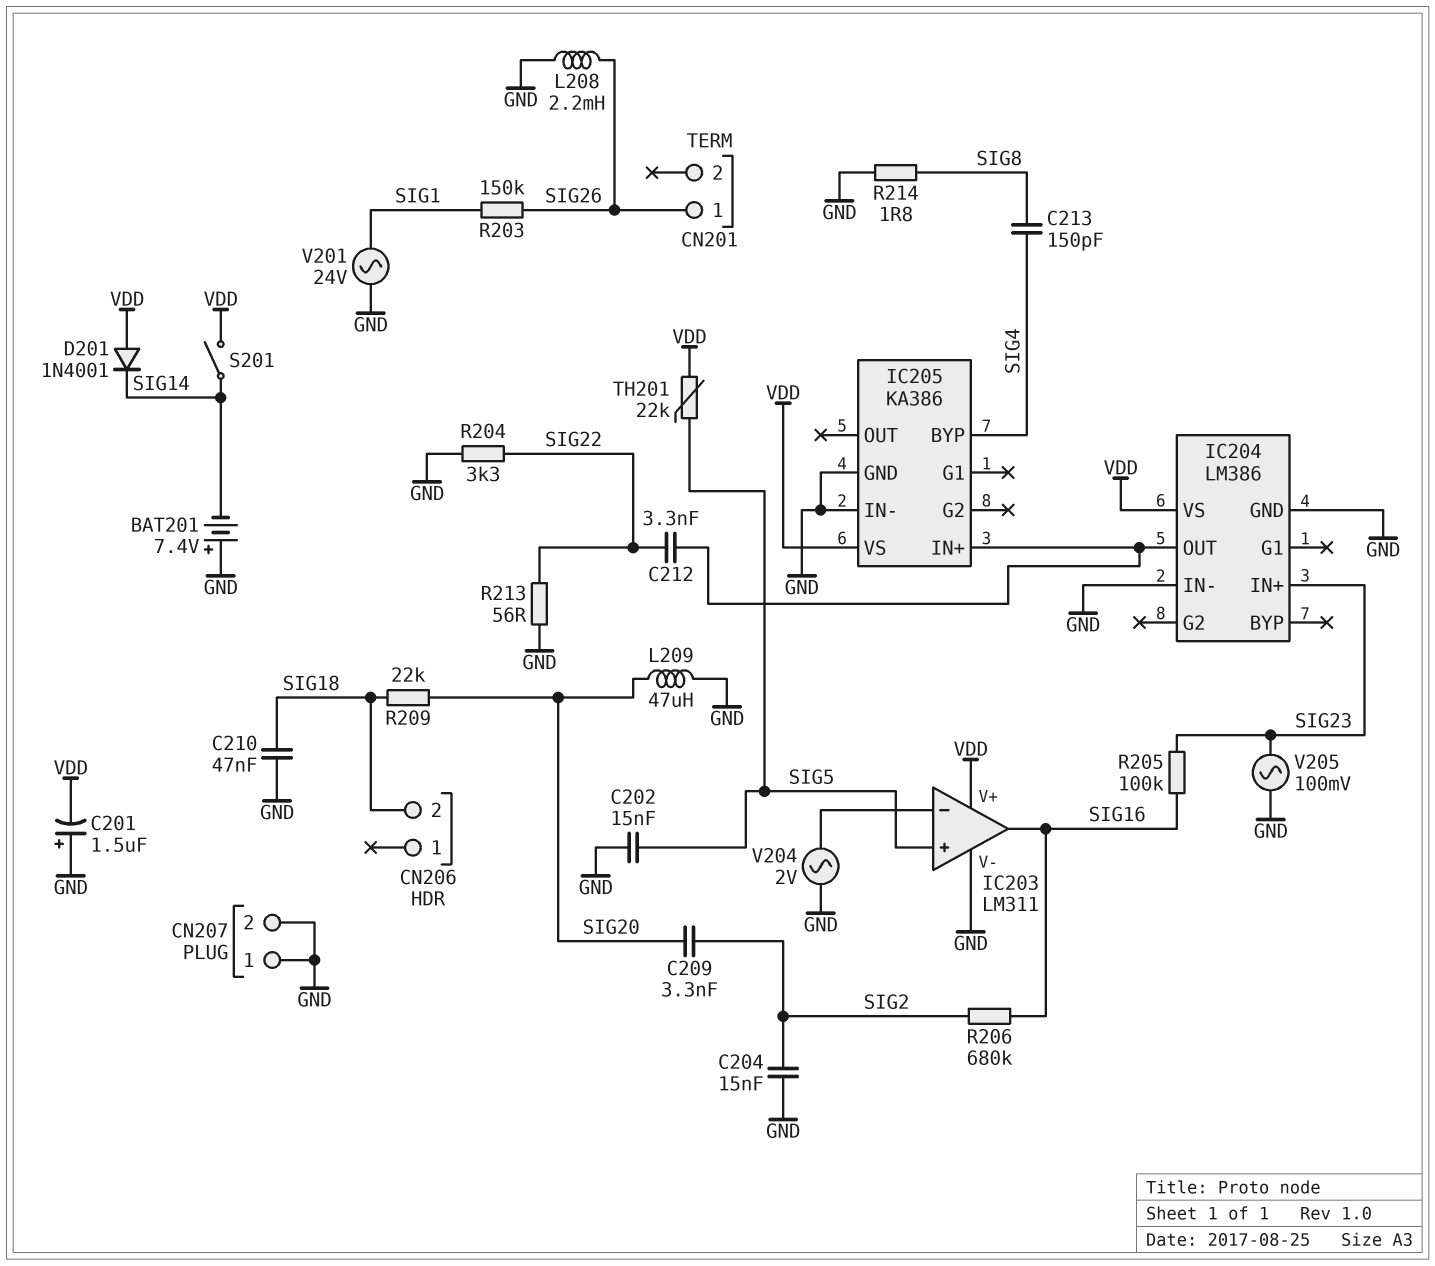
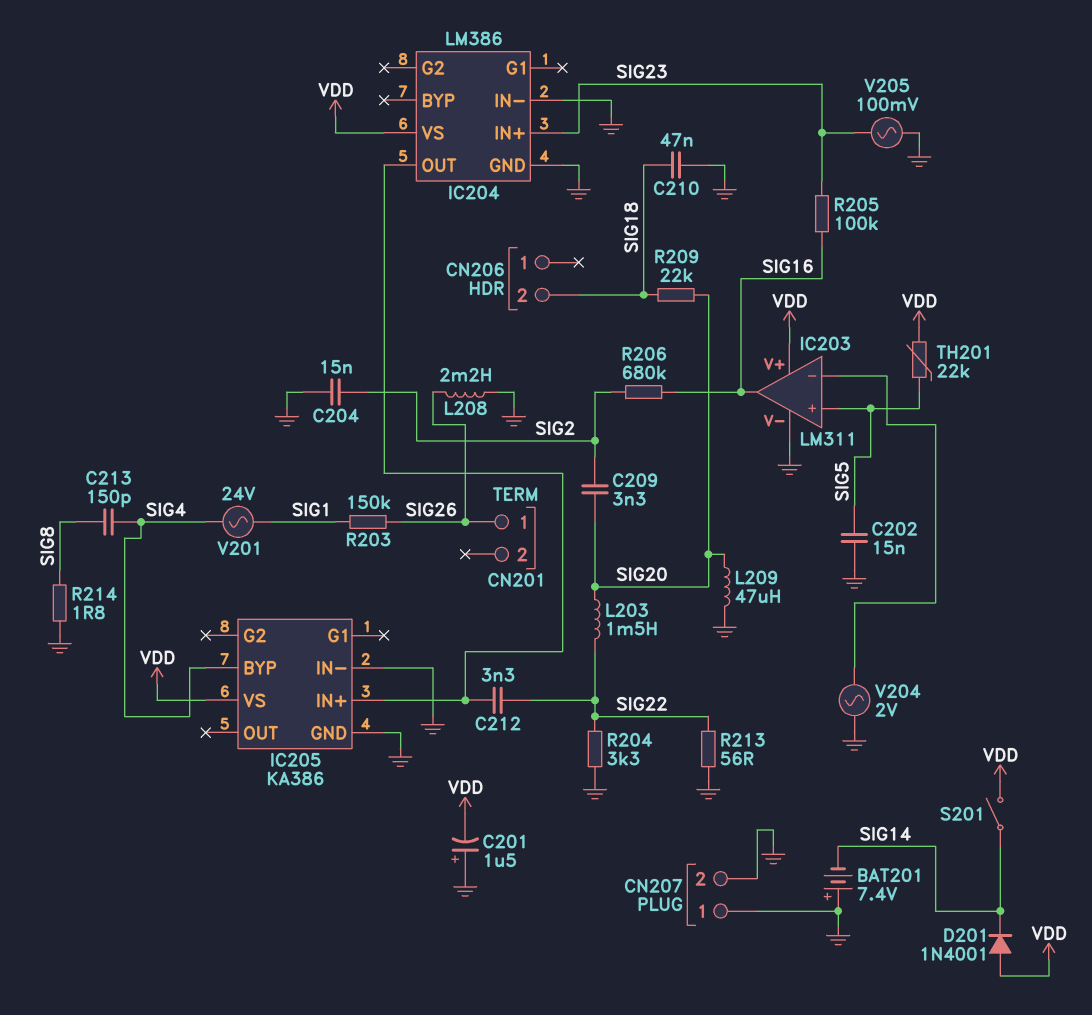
L203: none -> 1.5mH (SIG20, SIG22)
V201: AC 24V (GND, SIG1) -> AC 24V (SIG1, SIG4)

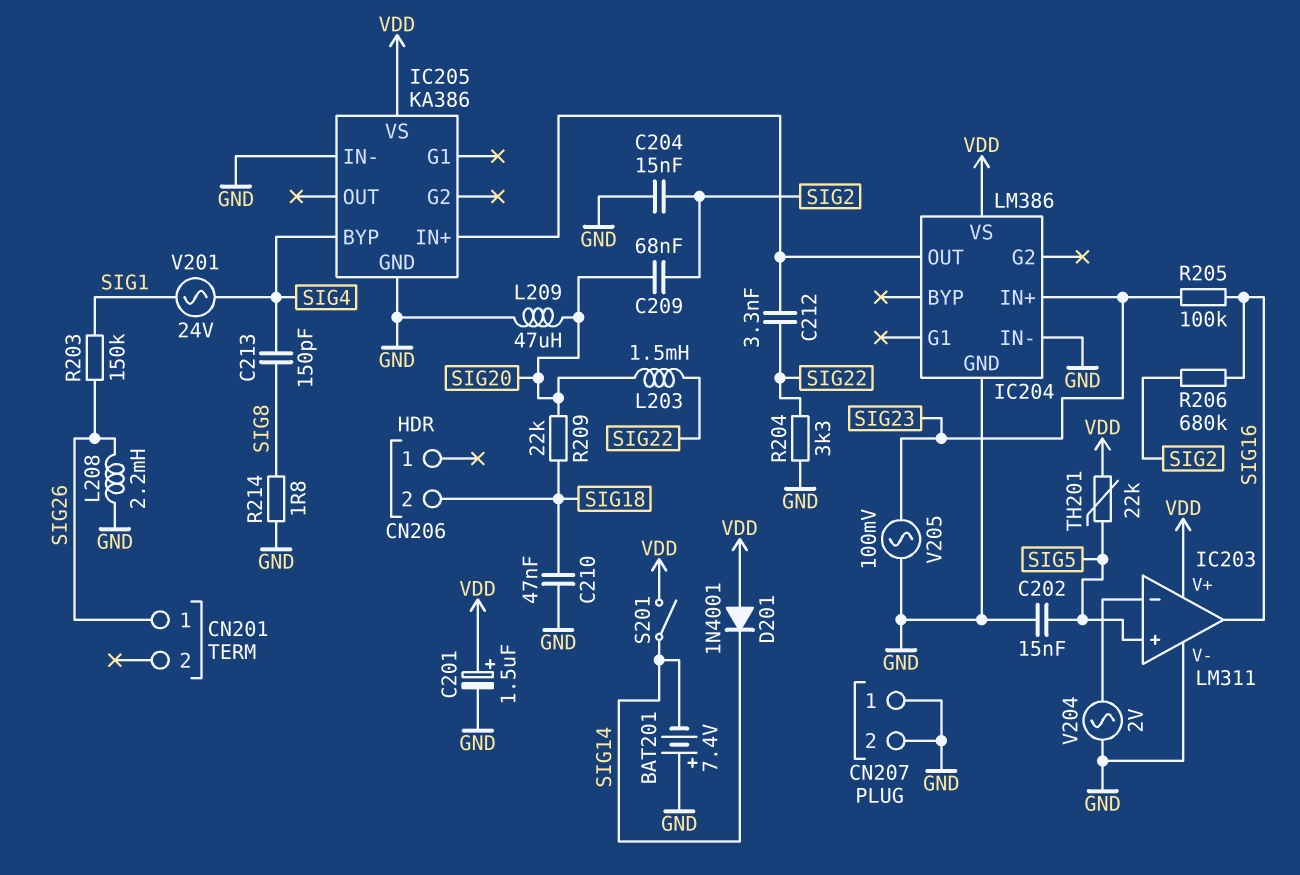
C201: 1.5uF (plus GND, minus VDD) -> 1.5uF (plus VDD, minus GND)
C209: 3.3nF (SIG2, SIG20) -> 68nF (SIG2, SIG20)
R213: 56 (GND, SIG22) -> none

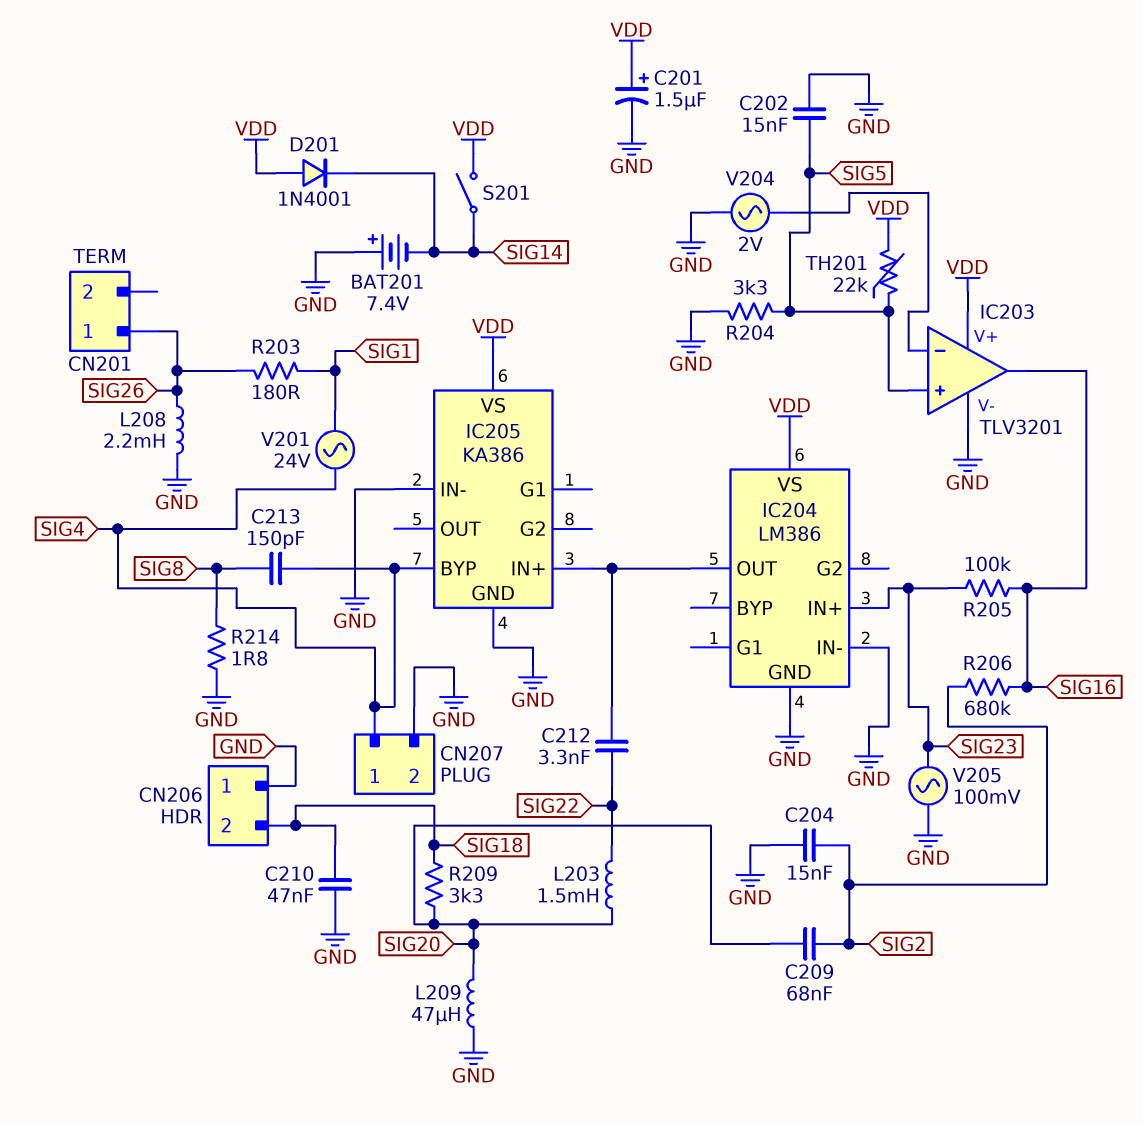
CN206 pin 1: none -> GND
CN207 pin 1: GND -> SIG4
IC203: LM311 -> TLV3201
R203: 150k (SIG1, SIG26) -> 180 (SIG1, SIG26)
R204: 3.3k (GND, SIG22) -> 3.3k (GND, SIG5)
R209: 22k (SIG18, SIG20) -> 3.3k (SIG18, SIG20)

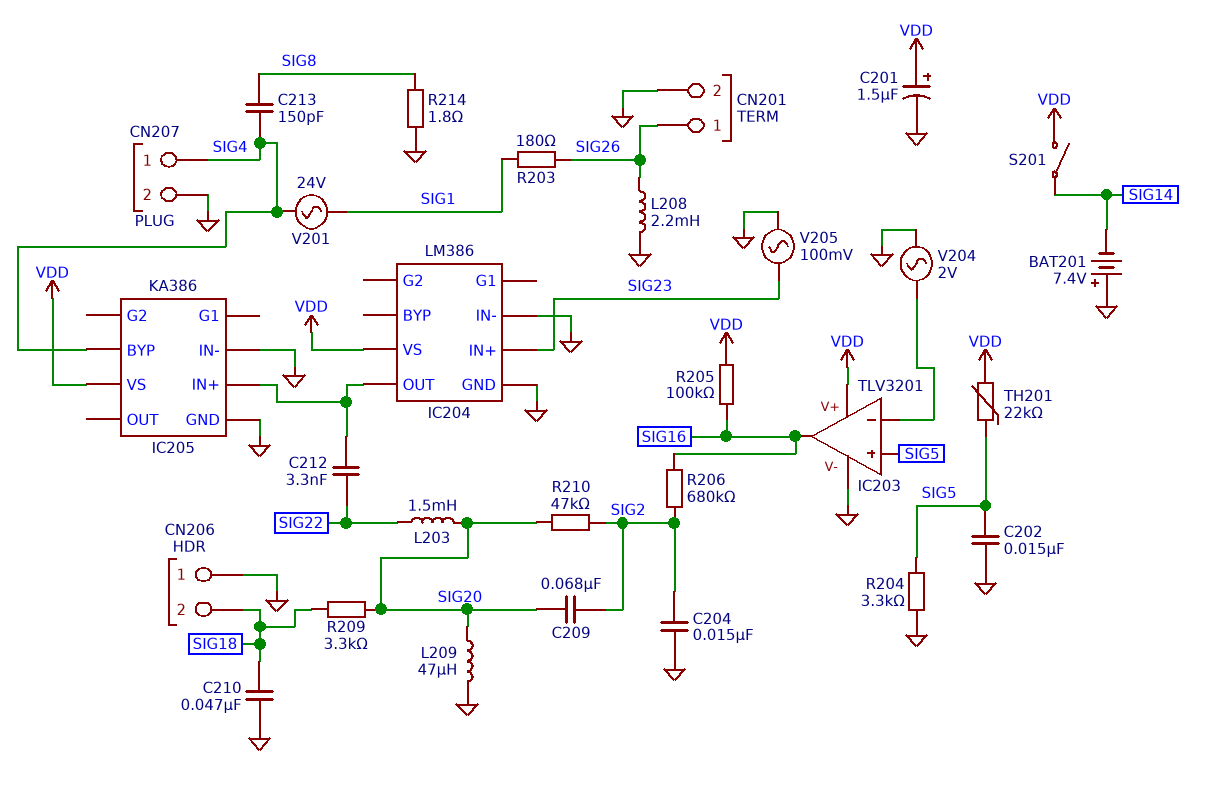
CN201 pin 2: none -> GND
D201: diode 1N4001 (A VDD, K SIG14) -> none
R205: 100k (SIG16, SIG23) -> 100k (SIG16, VDD)
R210: none -> 47k (SIG2, SIG20)

